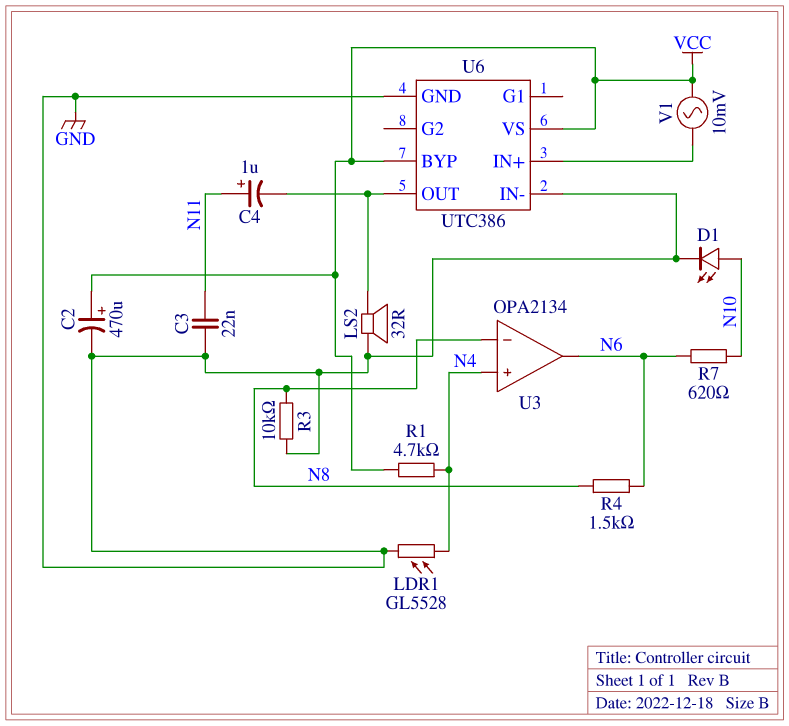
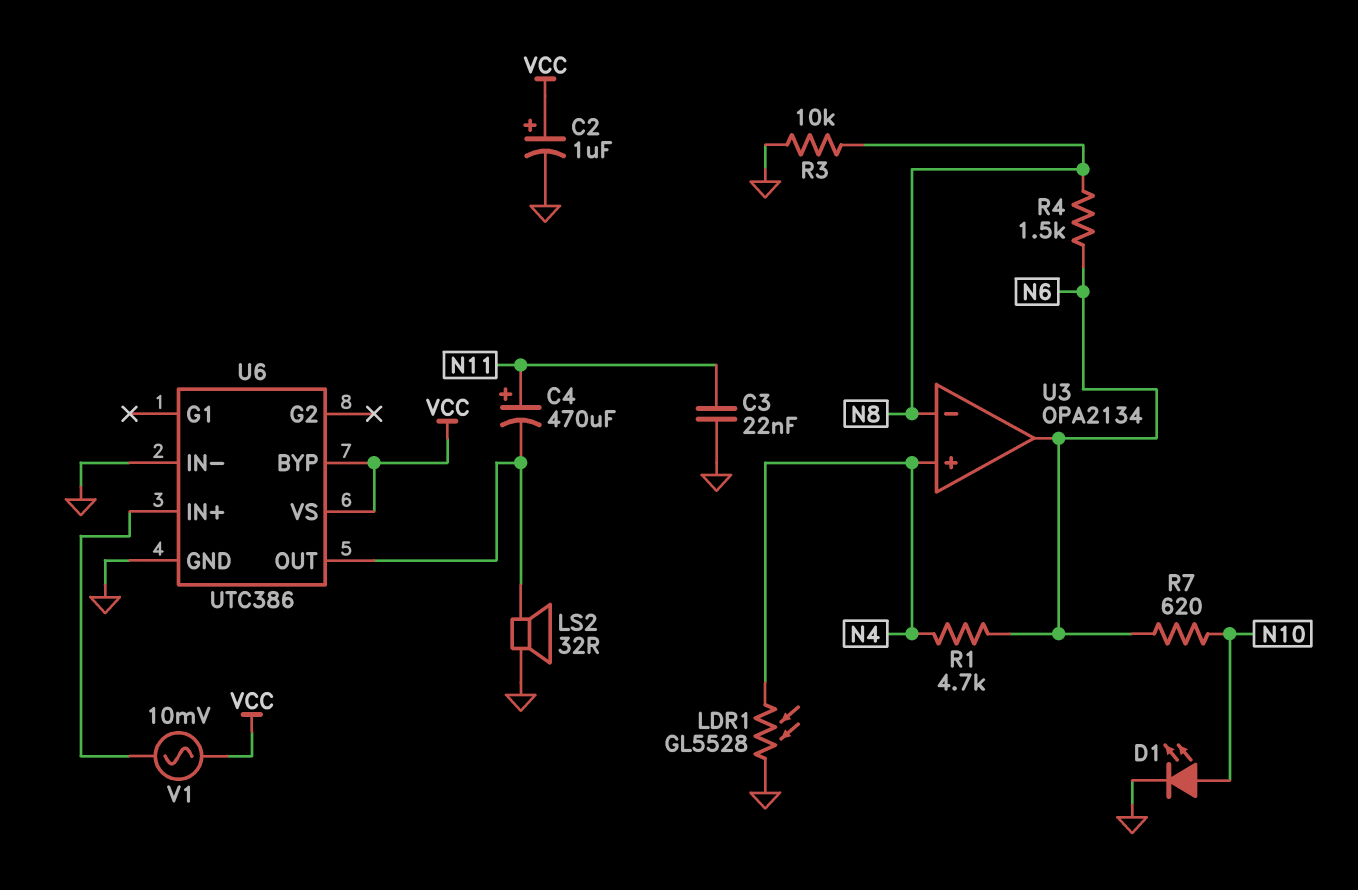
C2: 470uF (plus VCC, minus GND) -> 1uF (plus VCC, minus GND)
C4: 1uF (plus N11, minus U6/OUT) -> 470uF (plus N11, minus U6/OUT)
R1: 4.7k (N4, VCC) -> 4.7k (N4, N6)

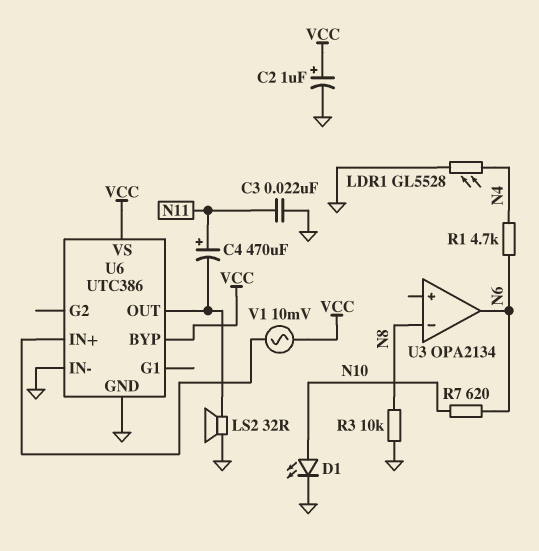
R4: 1.5k (N6, N8) -> none
U3 pin in+: N4 -> none

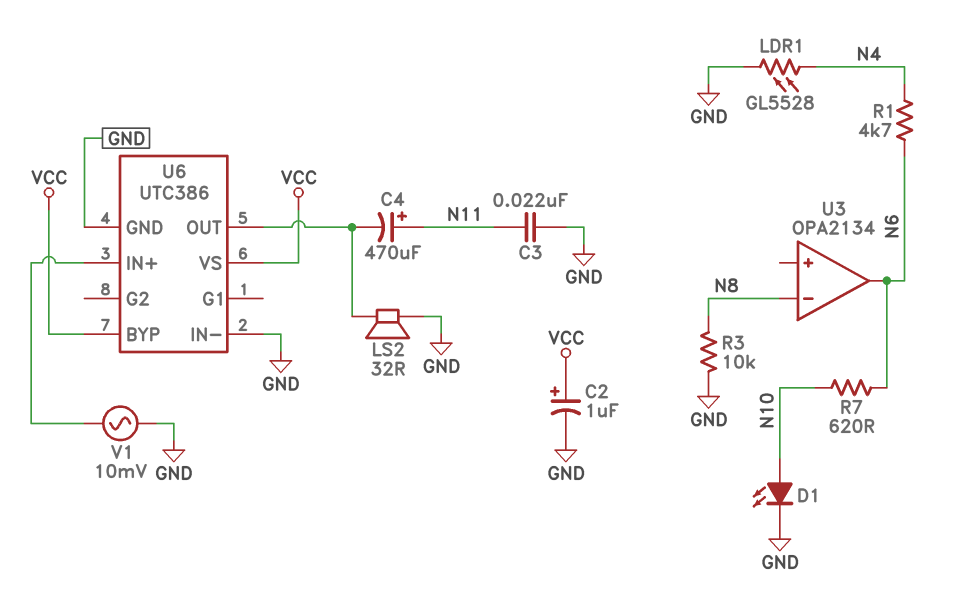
V1: AC 10mV (U6/IN+, VCC) -> AC 10mV (GND, U6/IN+)

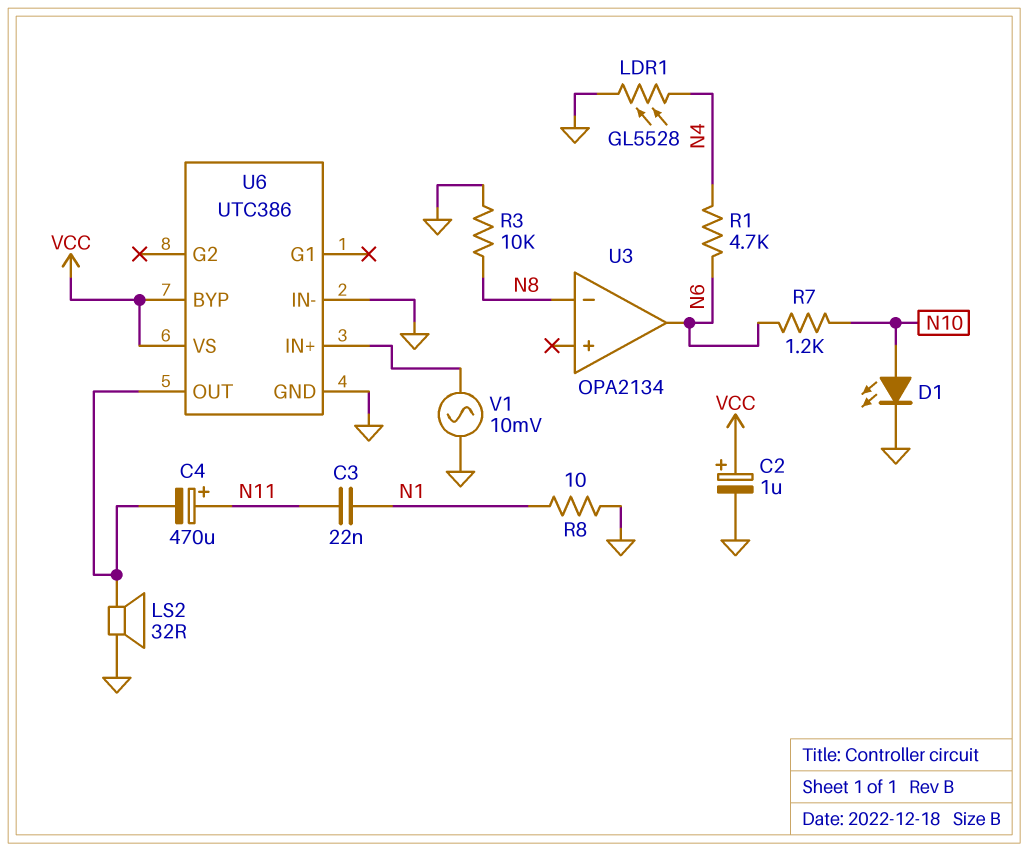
C3: 22nF (GND, N11) -> 22nF (N1, N11)
R7: 620 (N6, N10) -> 1.2k (N6, N10)
R8: none -> 10 (GND, N1)

